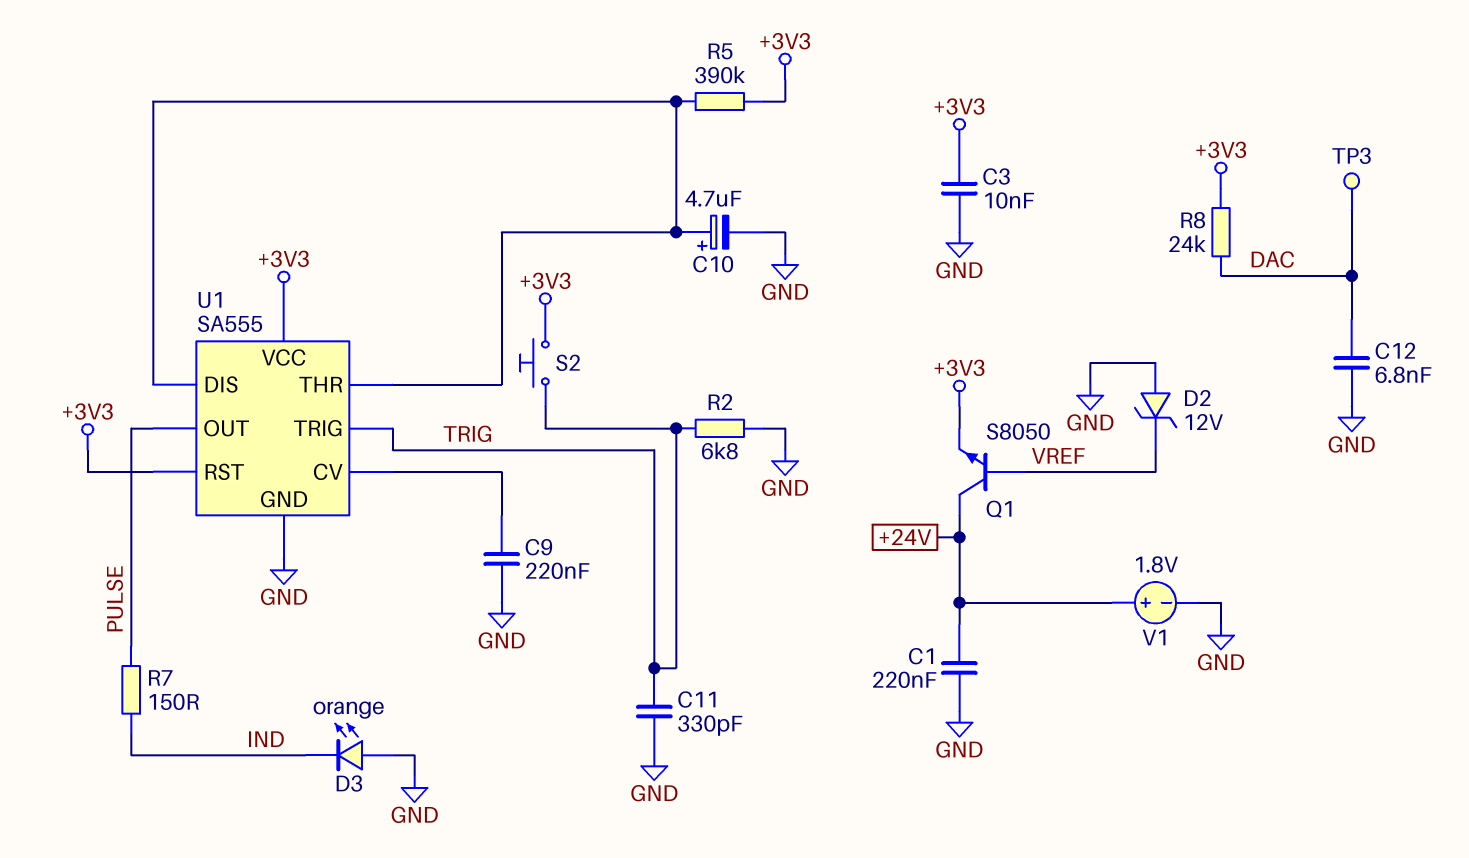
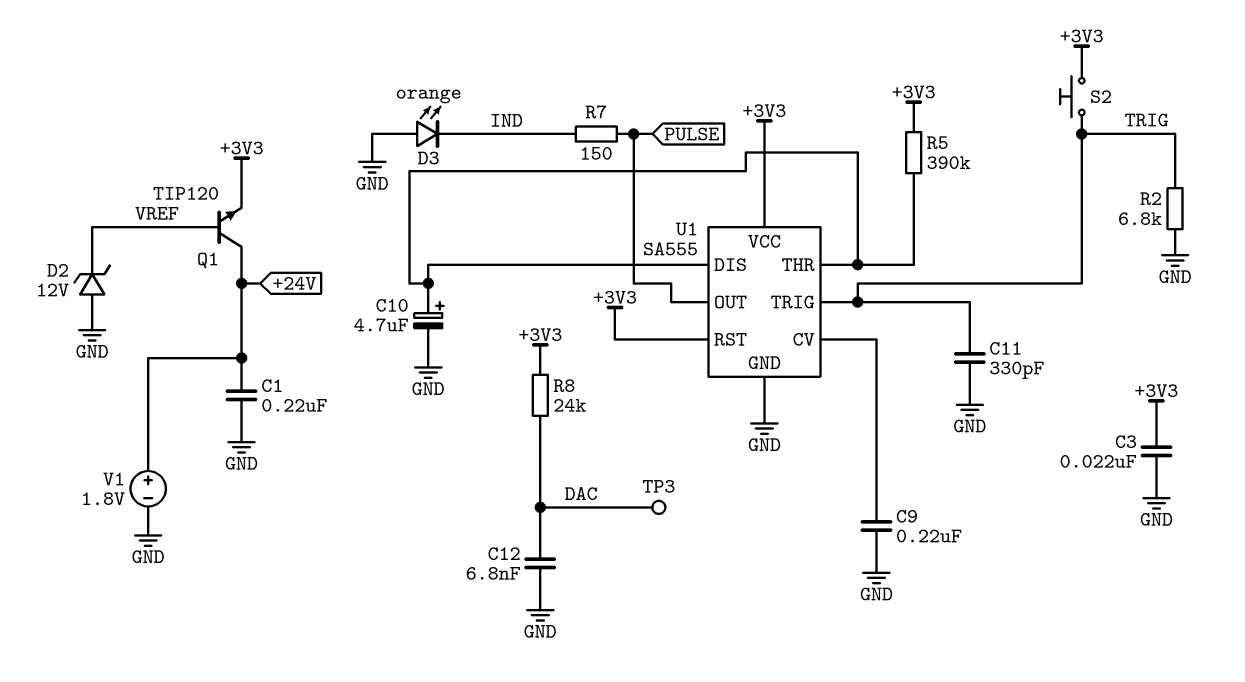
C3: 10nF (+3V3, GND) -> 22nF (+3V3, GND)
Q1: NPN S8050 (B VREF, C +24V, E +3V3) -> NPN TIP120 (B VREF, C +24V, E +3V3)

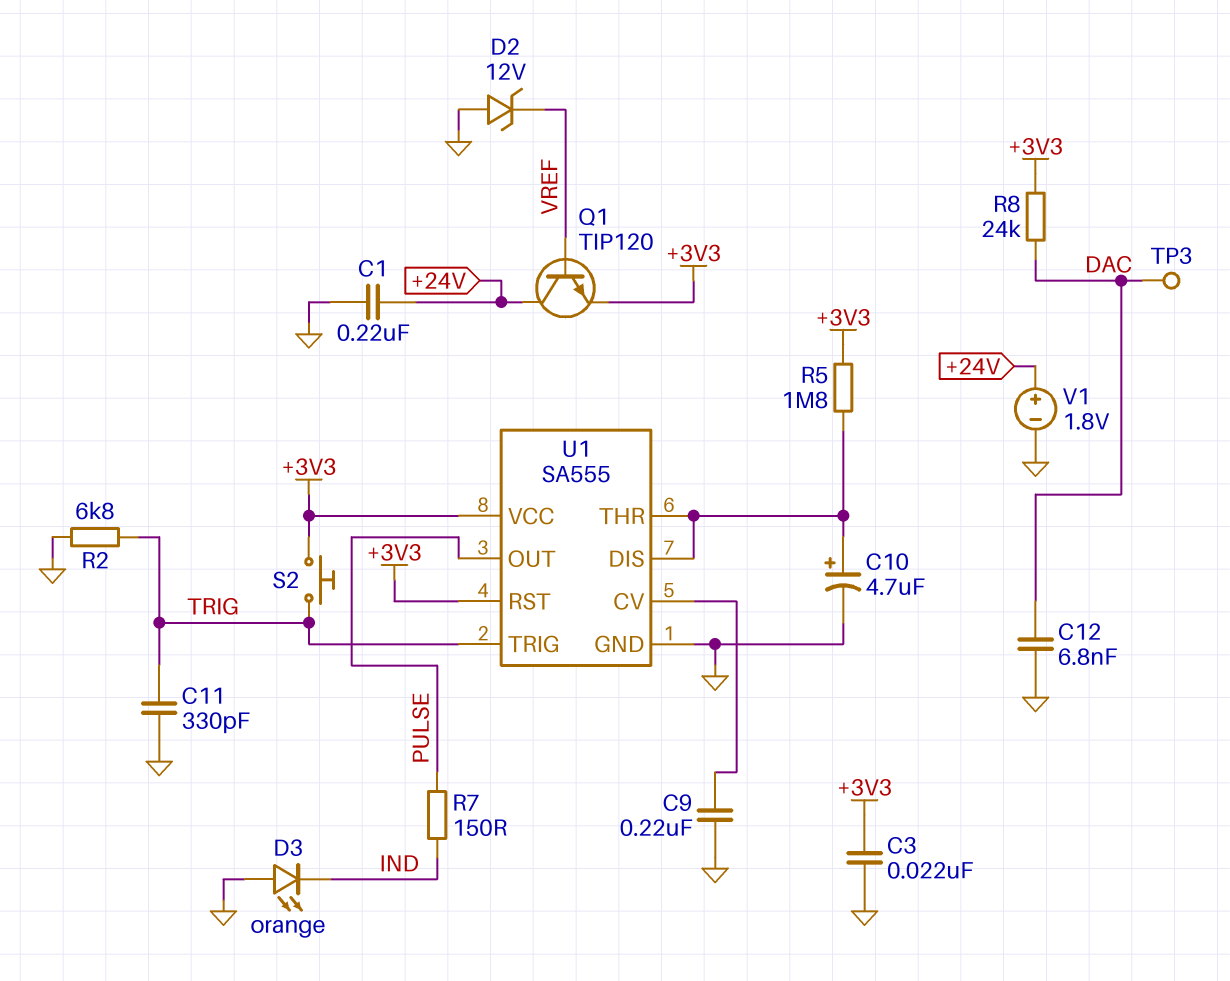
R5: 390k (+3V3, U1/DIS) -> 1.8M (+3V3, U1/DIS)

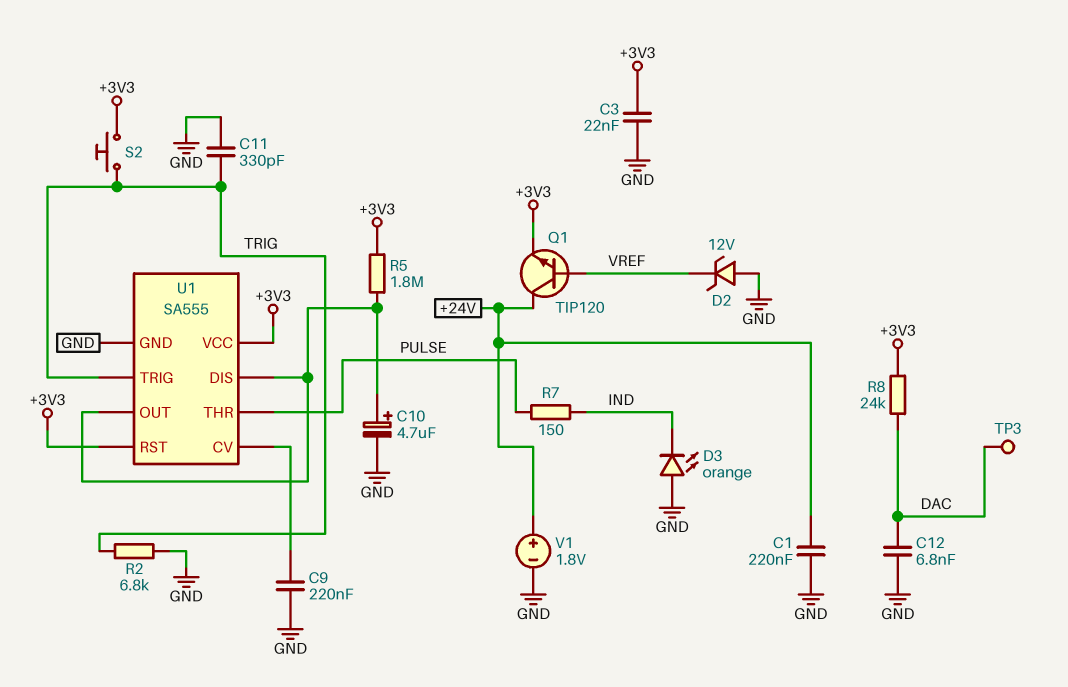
U1 pin OUT: PULSE -> U1/DIS
U1 pin THR: U1/DIS -> PULSE

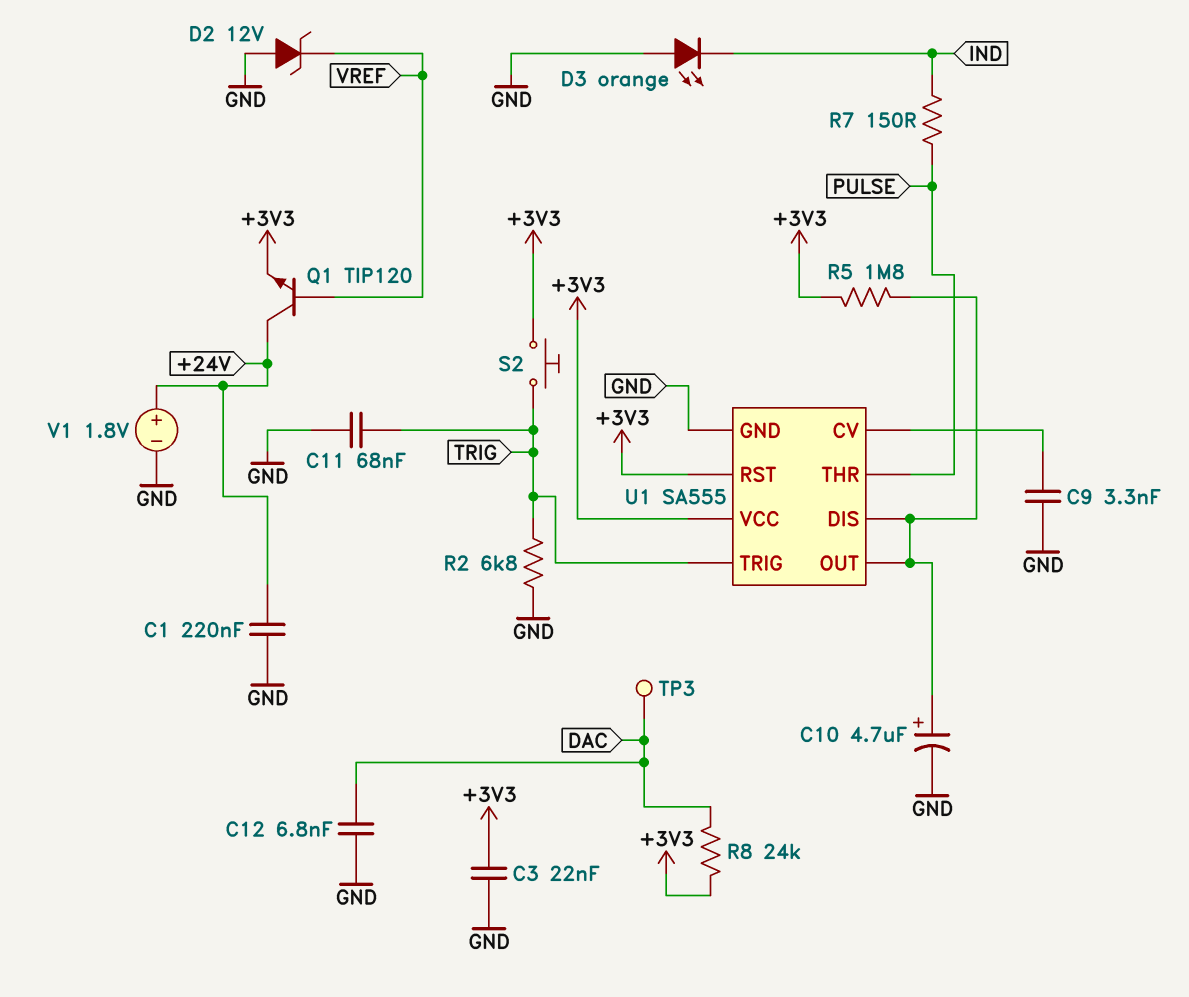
C9: 220nF (GND, U1/CV) -> 3.3nF (GND, U1/CV)
C11: 330pF (GND, TRIG) -> 68nF (GND, TRIG)

